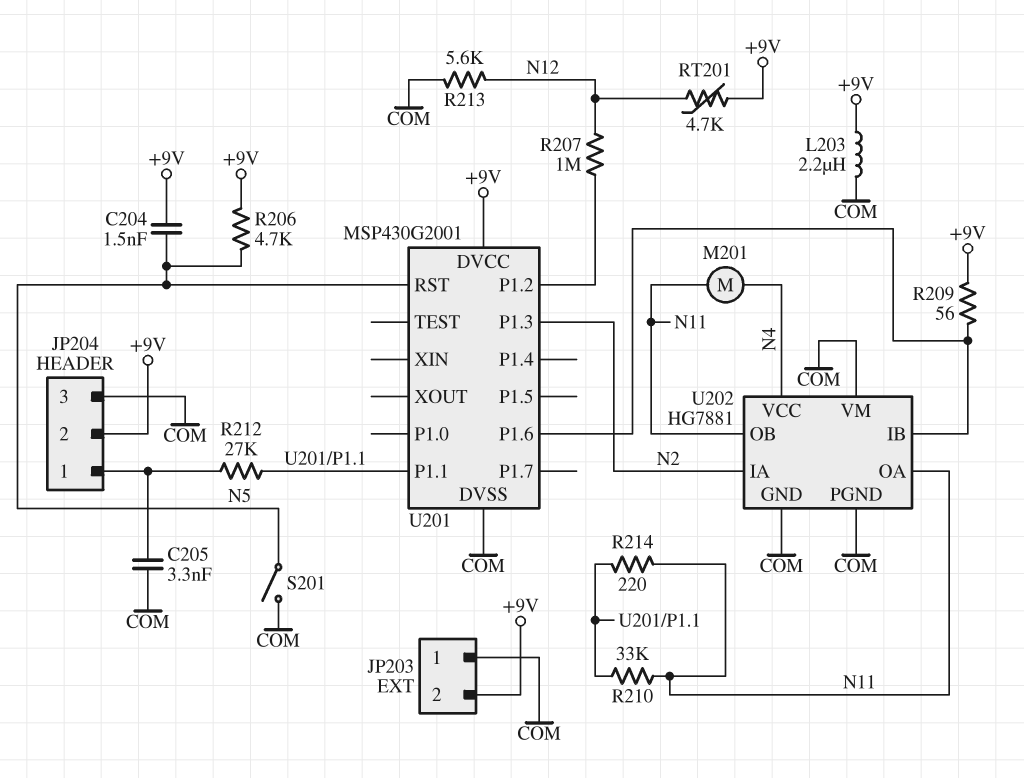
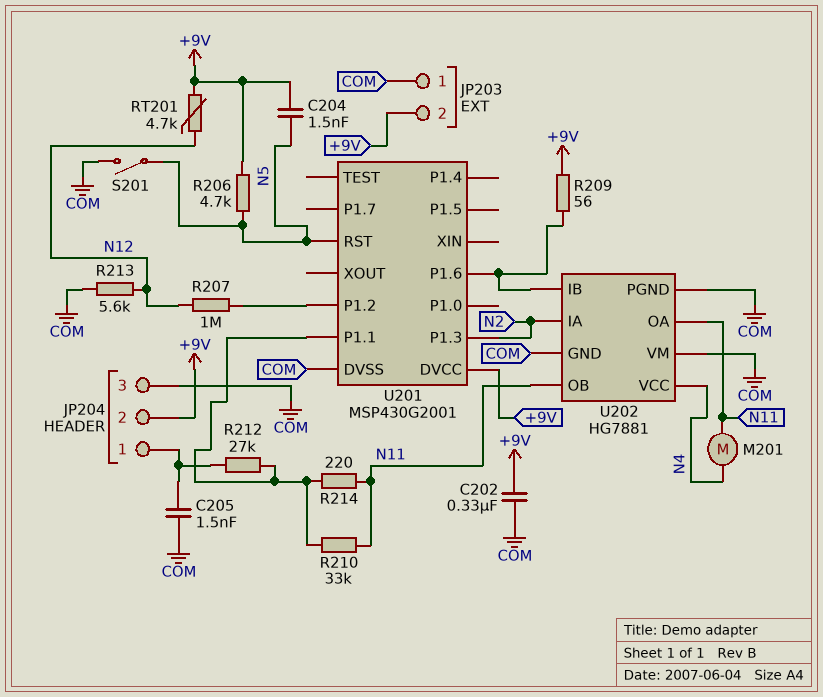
C202: none -> 330nF (+9V, COM)
C205: 3.3nF (COM, JP204/1) -> 1.5nF (COM, JP204/1)
L203: 2.2uH (+9V, COM) -> none

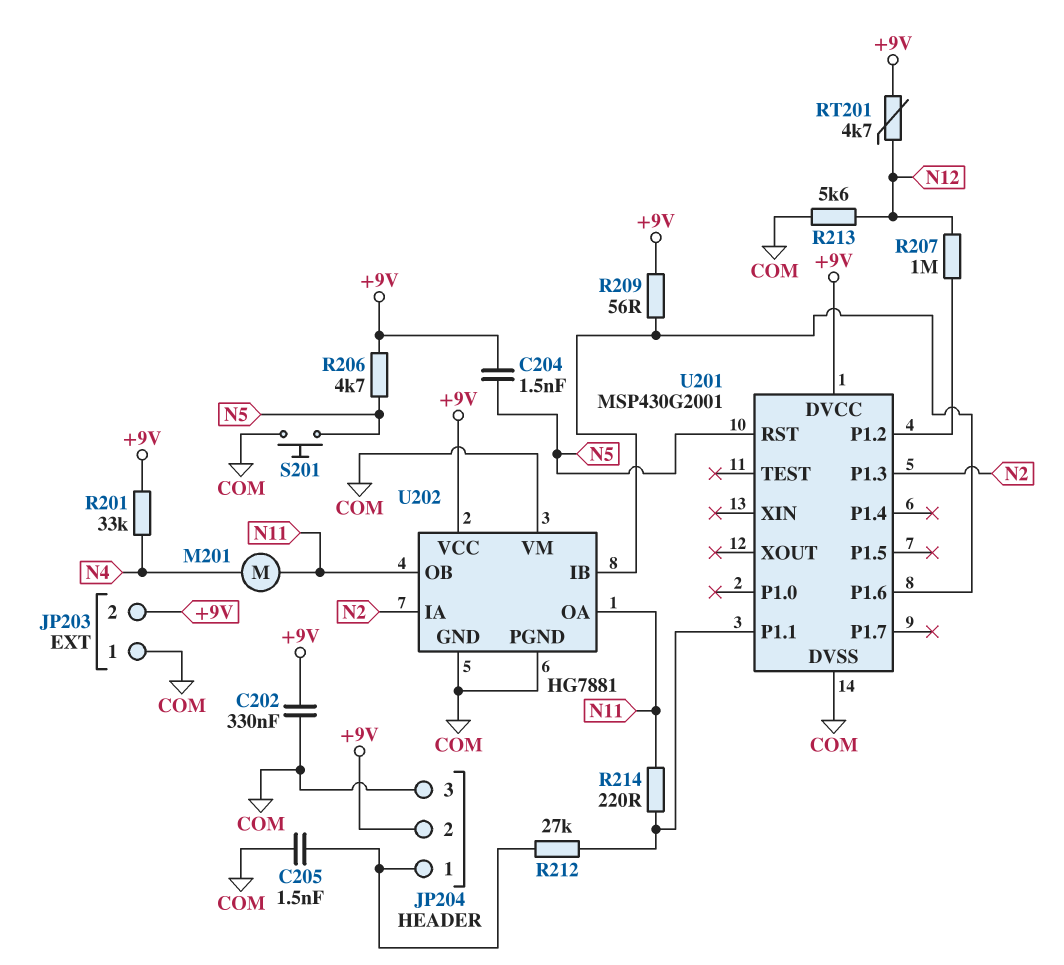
R201: none -> 33k (+9V, N4)
R210: 33k (N11, U201/P1.1) -> none
S201: switch (COM, N5) -> button (COM, N5)
U202 pin VCC: N4 -> +9V

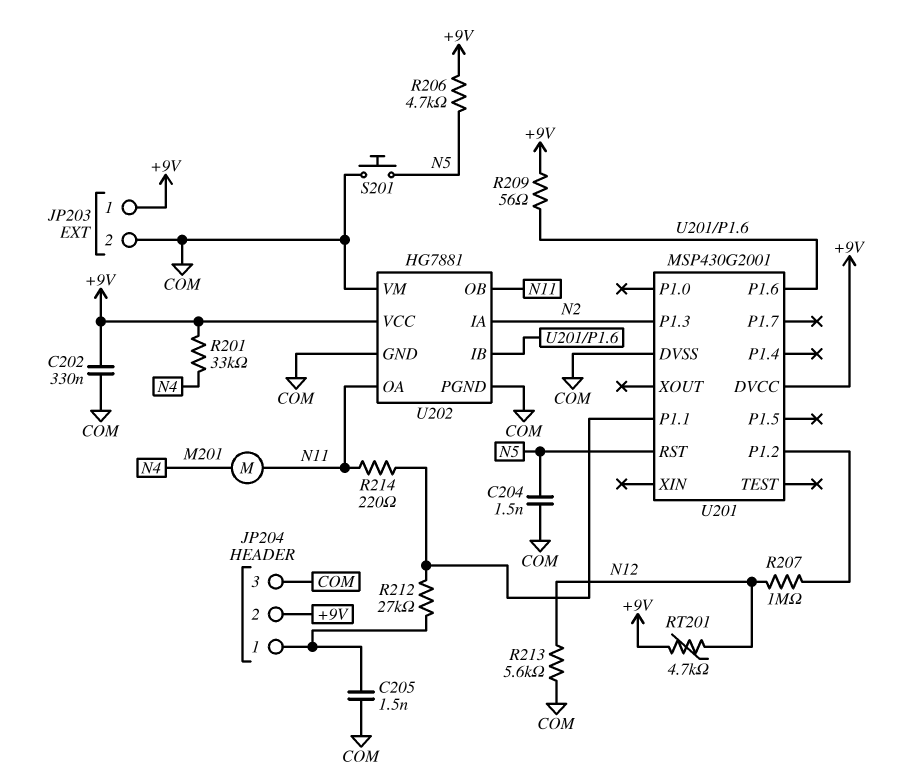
C204: 1.5nF (+9V, N5) -> 1.5nF (COM, N5)
JP203 pin 1: COM -> +9V
JP203 pin 2: +9V -> COM

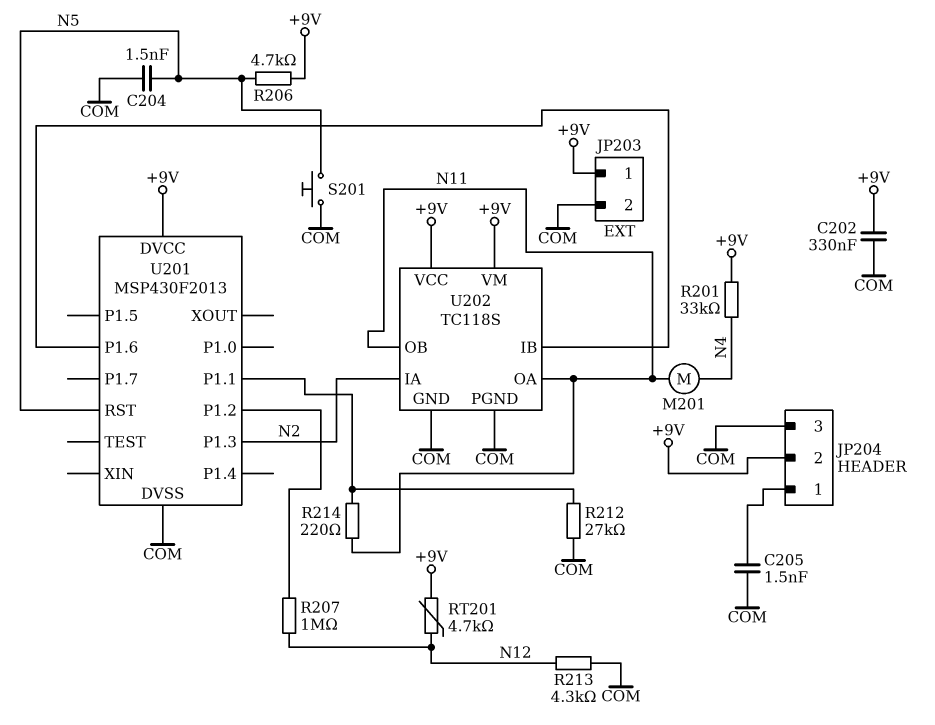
R209: 56 (+9V, U201/P1.6) -> none
R212: 27k (JP204/1, U201/P1.1) -> 27k (COM, U201/P1.1)
R213: 5.6k (COM, N12) -> 4.3k (COM, N12)
U201: MSP430G2001 -> MSP430F2013
U202: HG7881 -> TC118S
U202 pin VM: COM -> +9V

